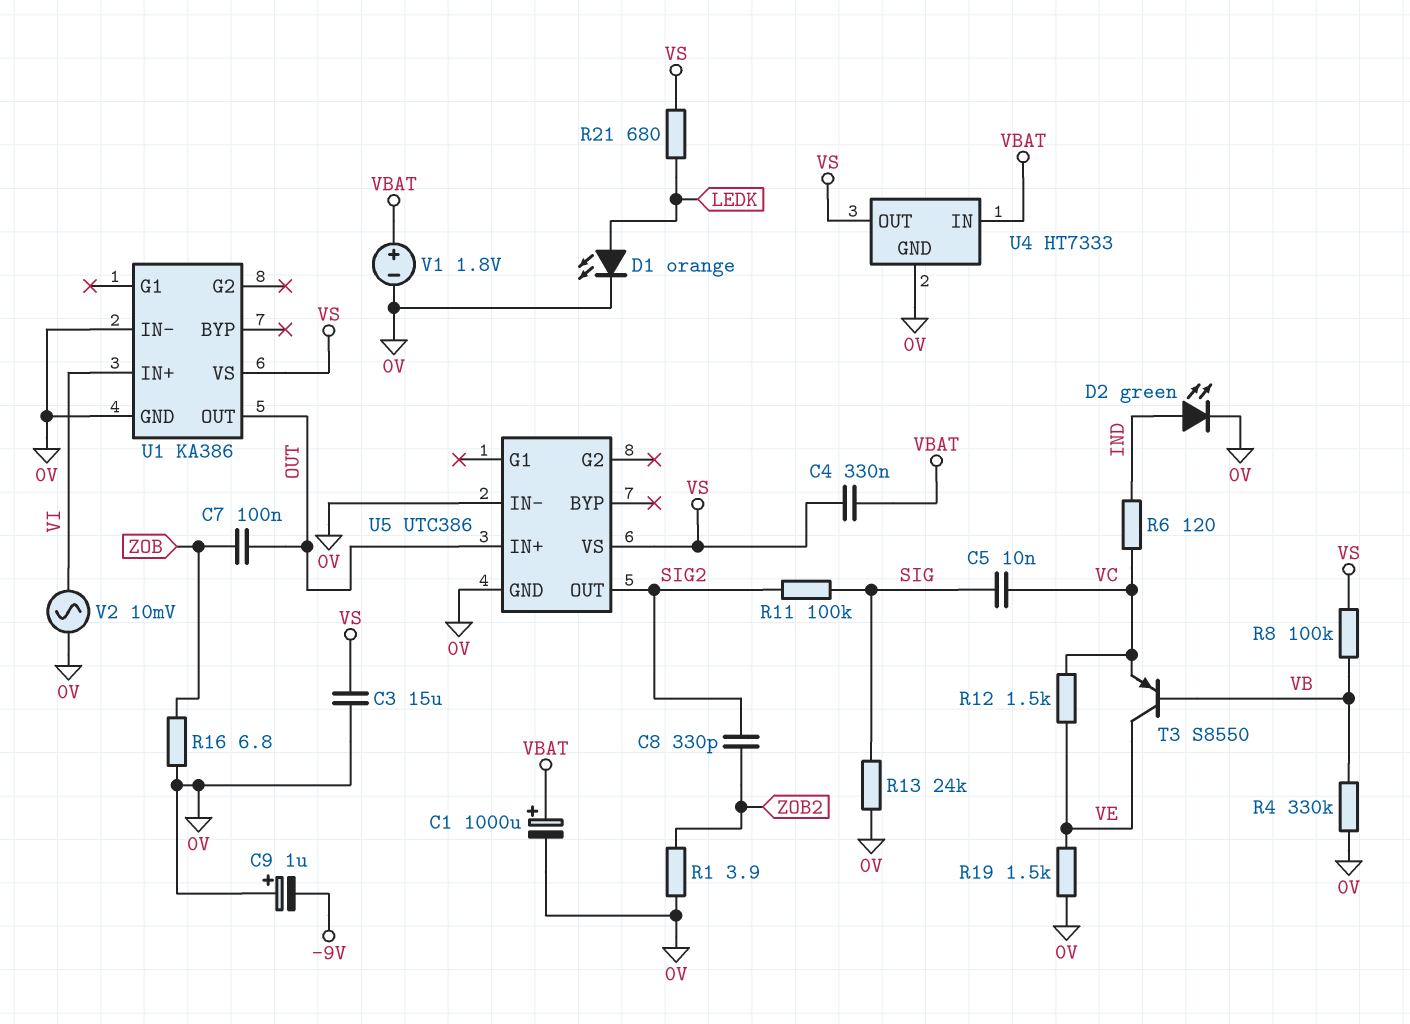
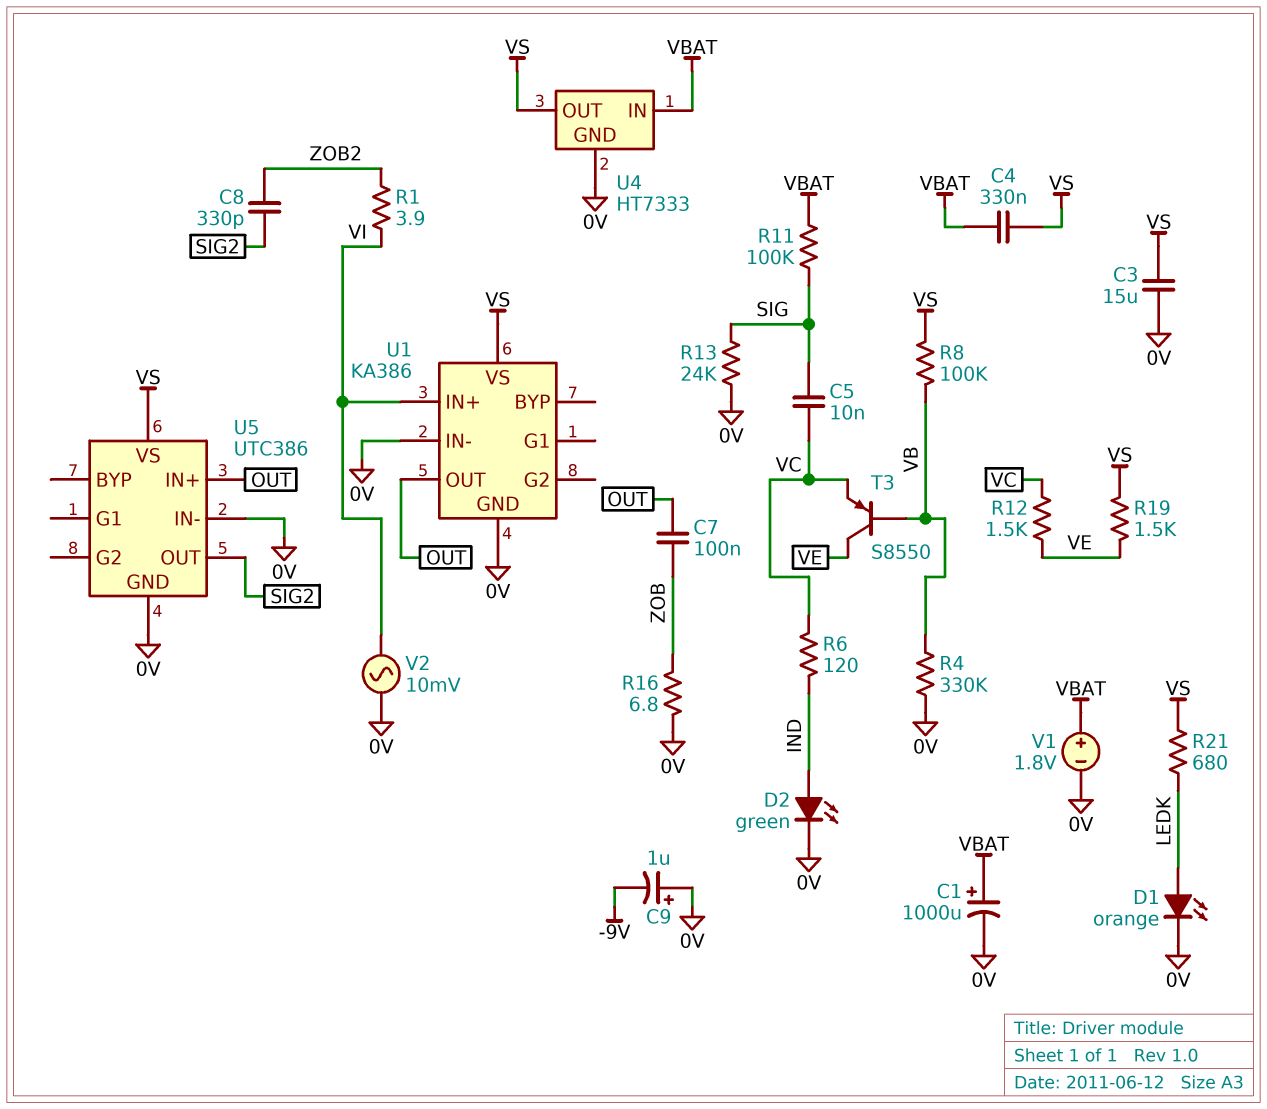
R1: 3.9 (0V, ZOB2) -> 3.9 (VI, ZOB2)
R11: 100k (SIG, SIG2) -> 100k (SIG, VBAT)
R19: 1.5k (0V, VE) -> 1.5k (VE, VS)

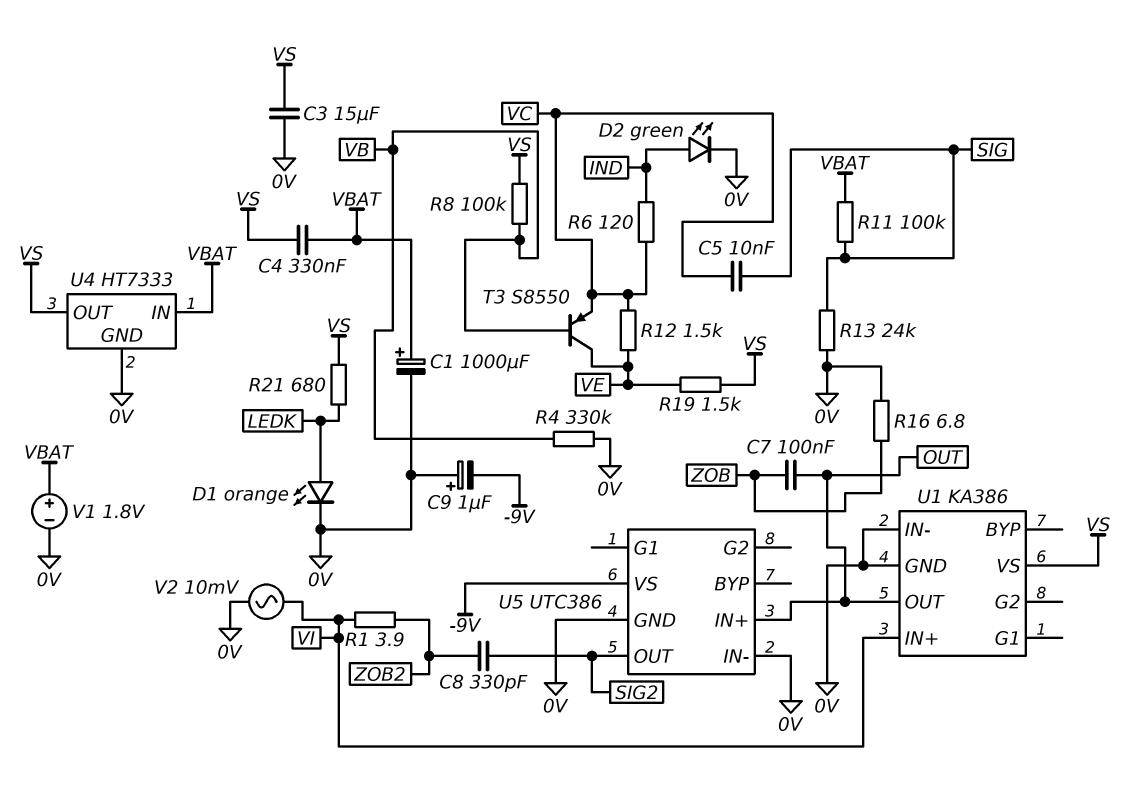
U5 pin VS: VS -> -9V

